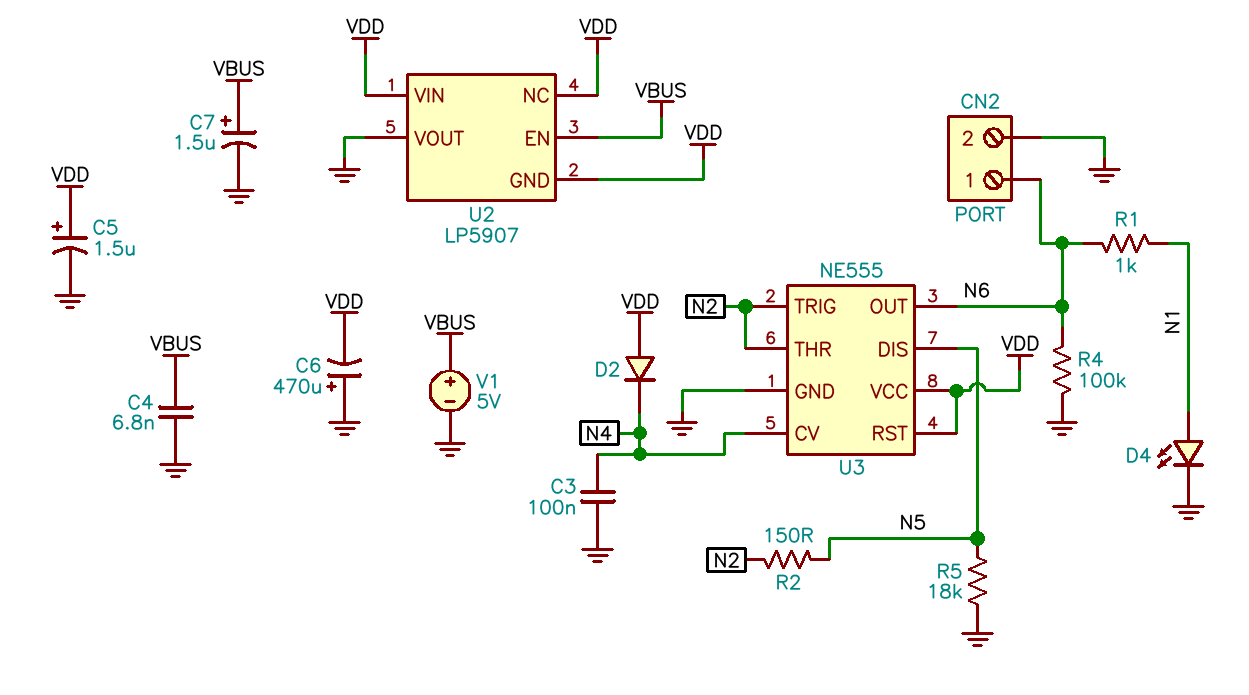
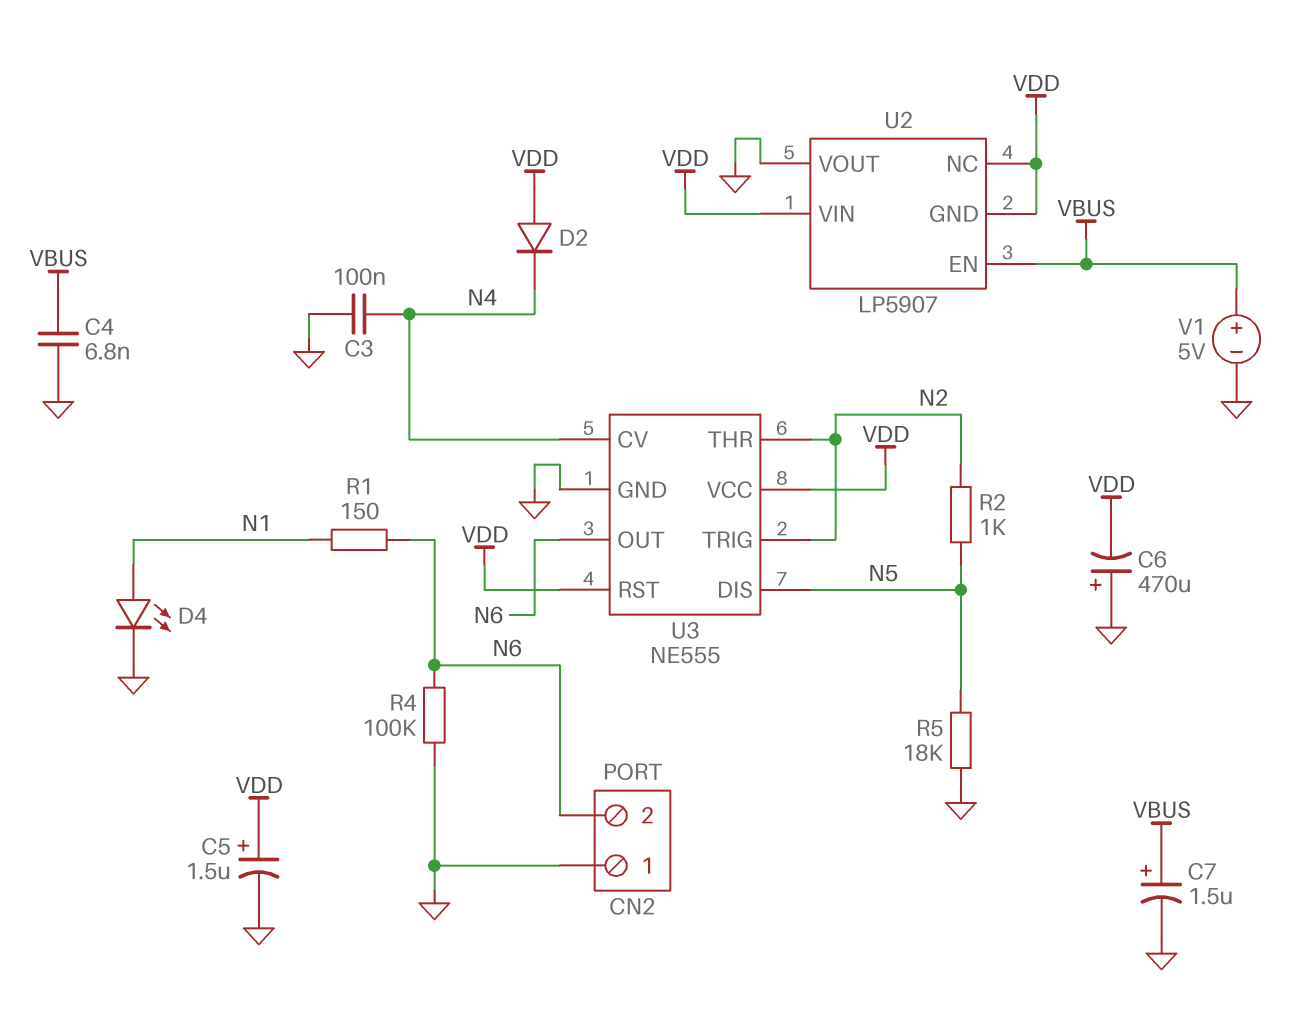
CN2 pin 1: N6 -> GND
CN2 pin 2: GND -> N6
R1: 1k (N1, N6) -> 150 (N1, N6)
R2: 150 (N2, N5) -> 1k (N2, N5)

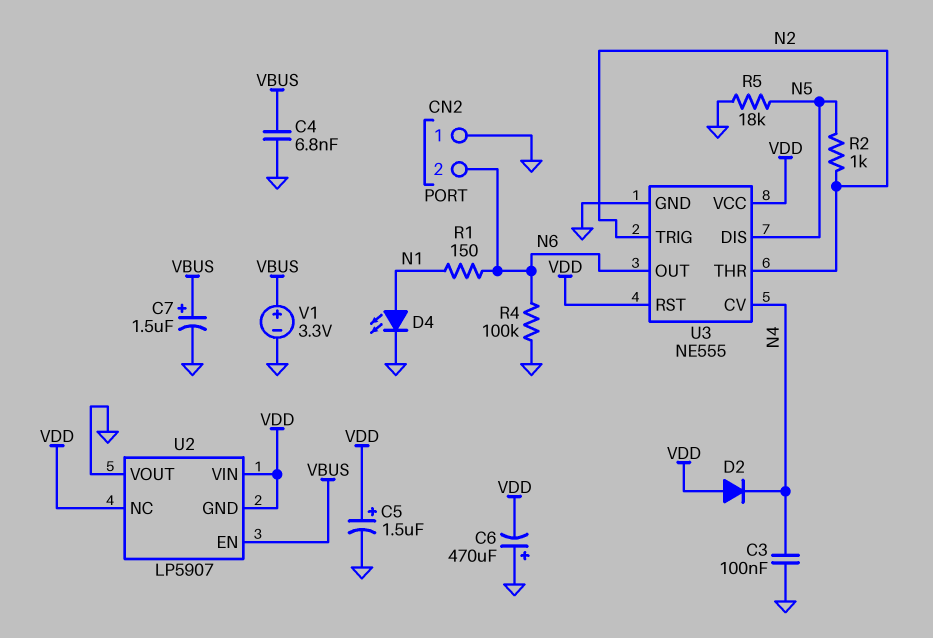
V1: 5V (plus VBUS, minus GND) -> 3.3V (plus VBUS, minus GND)

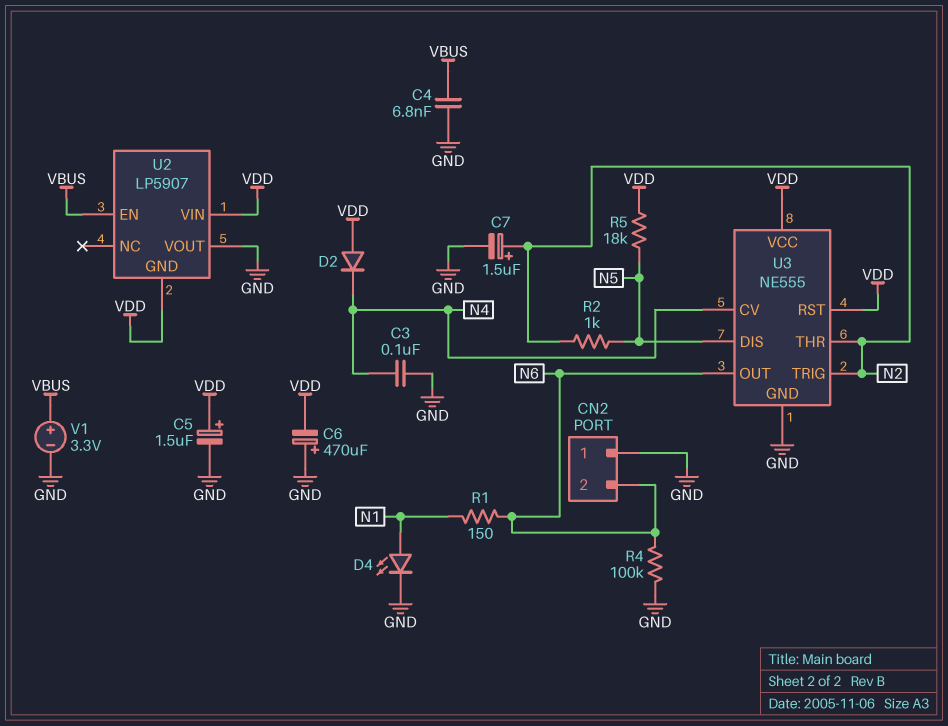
C7: 1.5uF (plus VBUS, minus GND) -> 1.5uF (plus N2, minus GND)
R5: 18k (GND, N5) -> 18k (N5, VDD)
U2 pin NC: VDD -> none

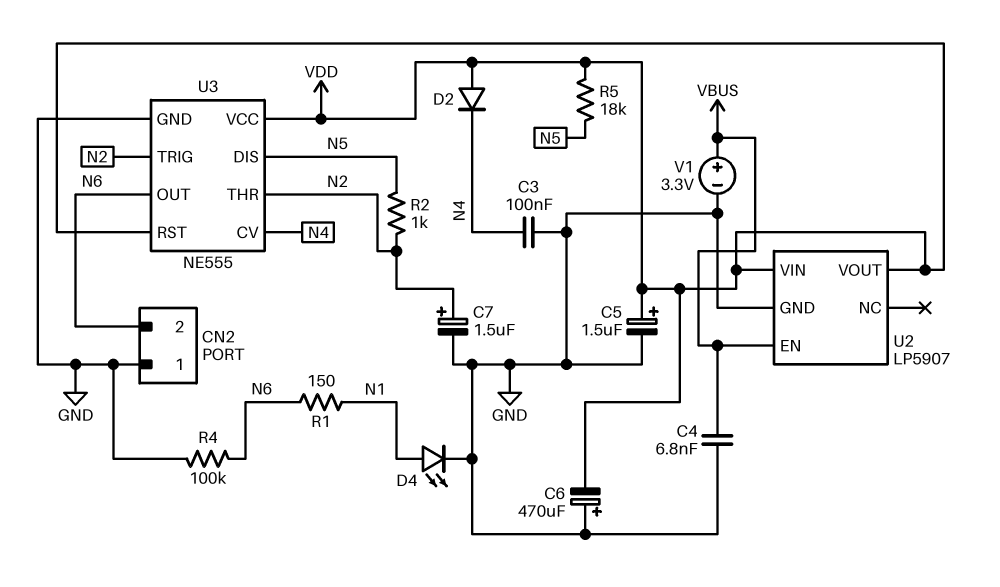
U2 pin GND: VDD -> GND
U2 pin VOUT: GND -> VDD

